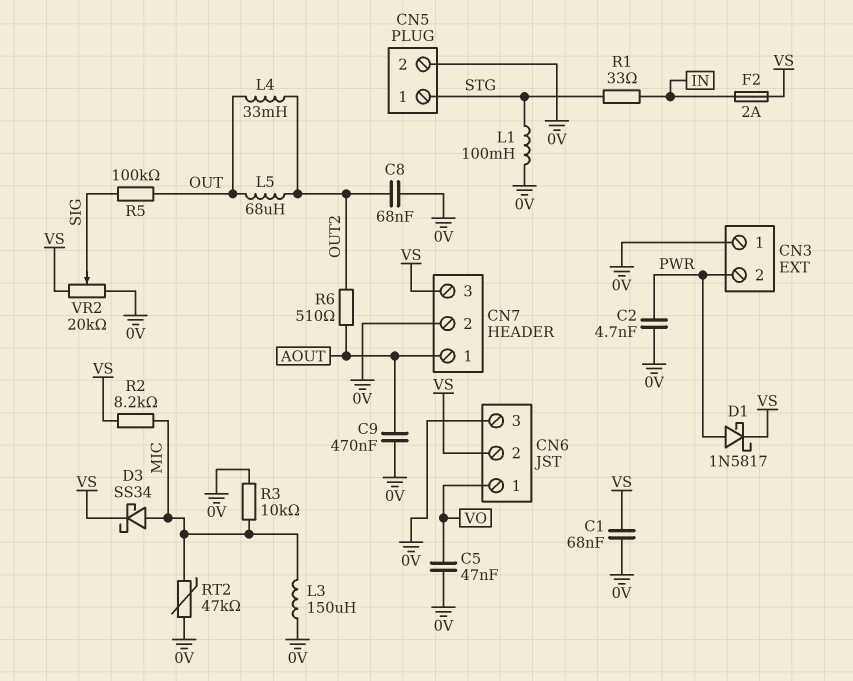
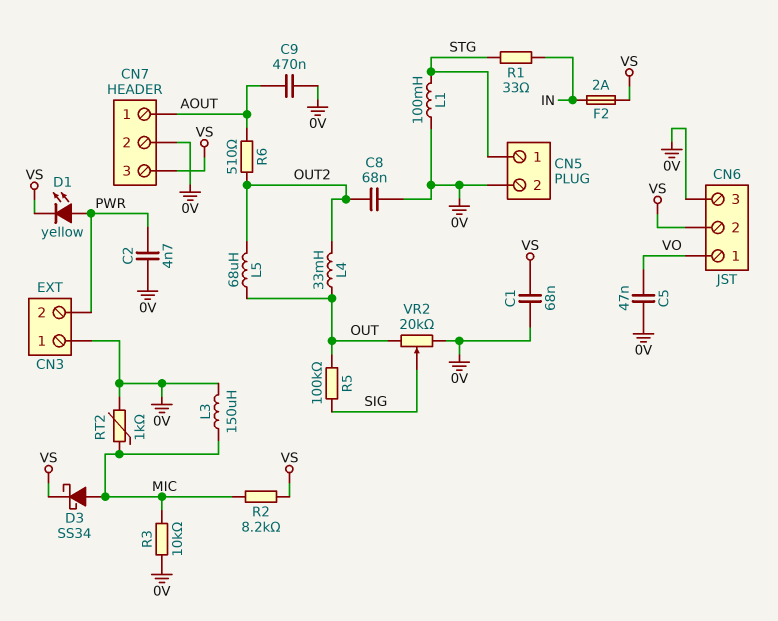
D1: schottky 1N5817 (A PWR, K VS) -> LED yellow (A PWR, K VS)
RT2: 47k (0V, MIC) -> 1k (0V, MIC)
VR2: 20k (0V, VS, wiper SIG) -> 20k (0V, OUT, wiper SIG)

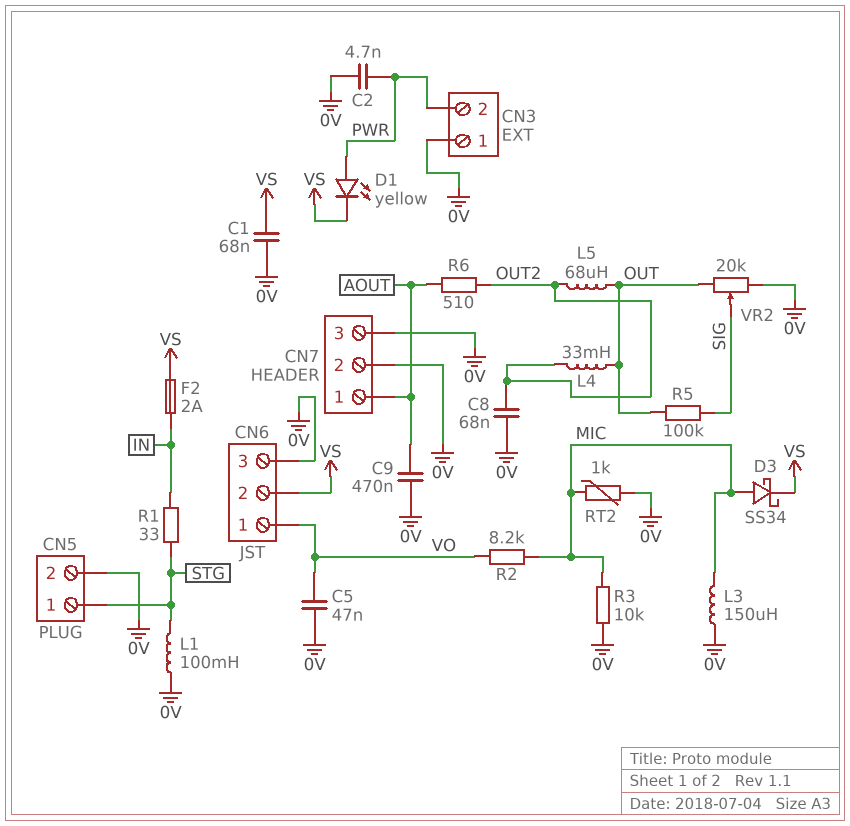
CN7 pin 3: VS -> 0V
R2: 8.2k (MIC, VS) -> 8.2k (MIC, VO)

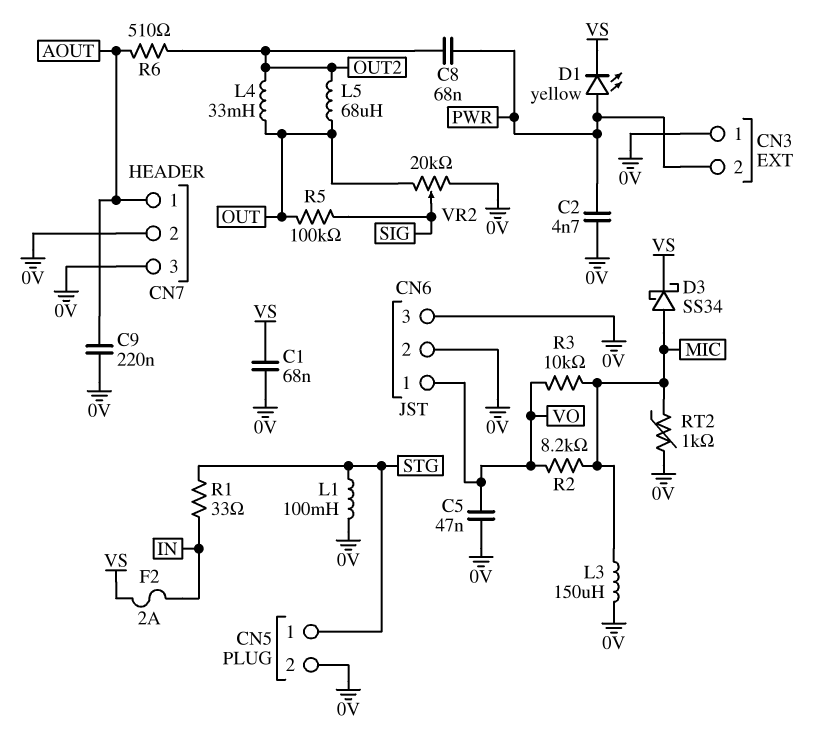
C8: 68nF (0V, OUT2) -> 68nF (OUT2, PWR)
C9: 470nF (0V, AOUT) -> 220nF (0V, AOUT)
CN6 pin 2: VS -> 0V
R3: 10k (0V, MIC) -> 10k (MIC, VO)

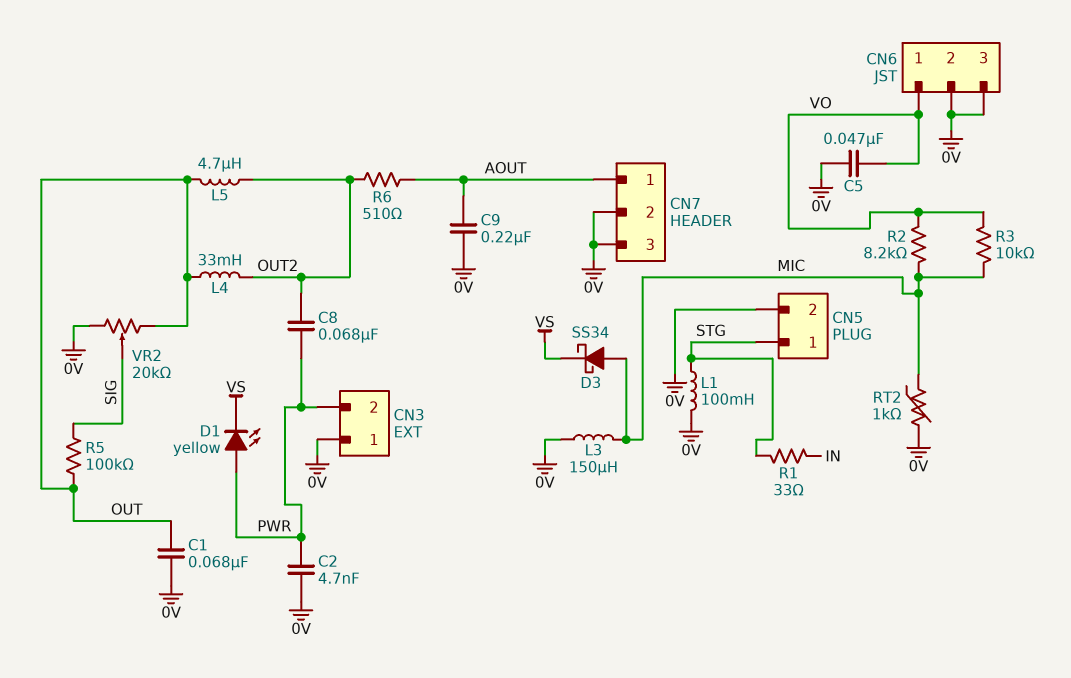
C1: 68nF (0V, VS) -> 68nF (0V, OUT)
F2: 2A (IN, VS) -> none
L5: 68uH (OUT, OUT2) -> 4.7uH (OUT, OUT2)

